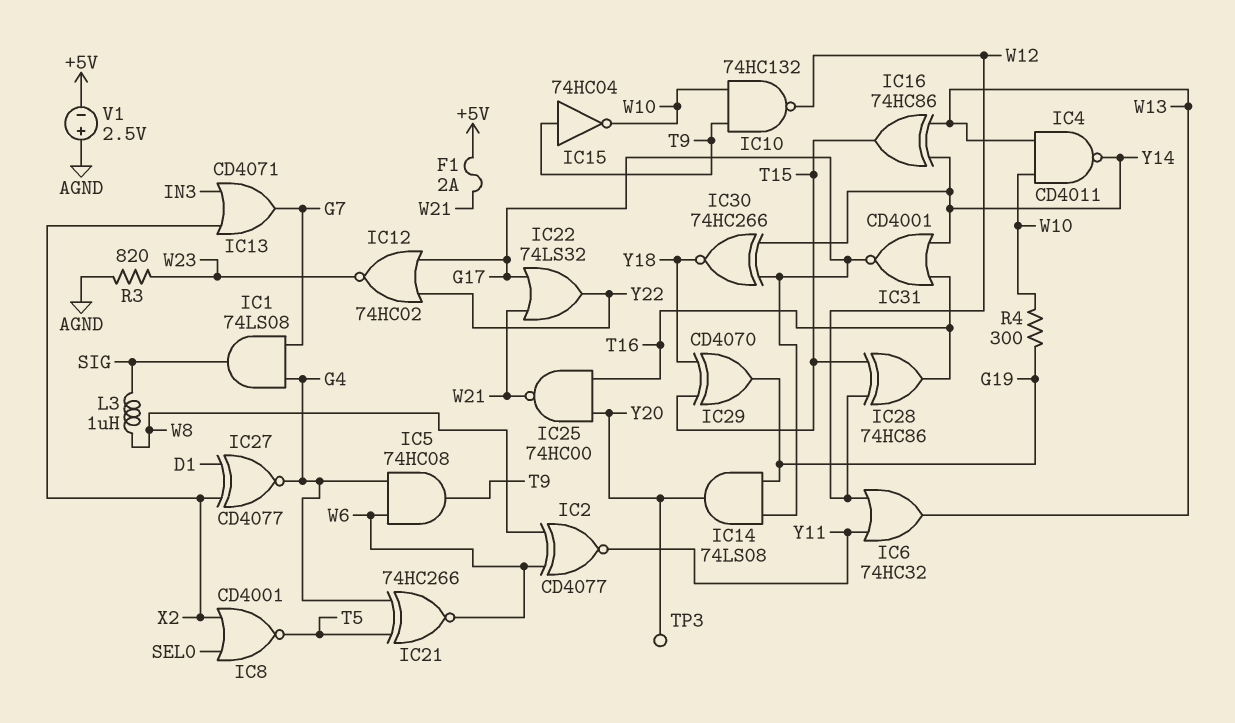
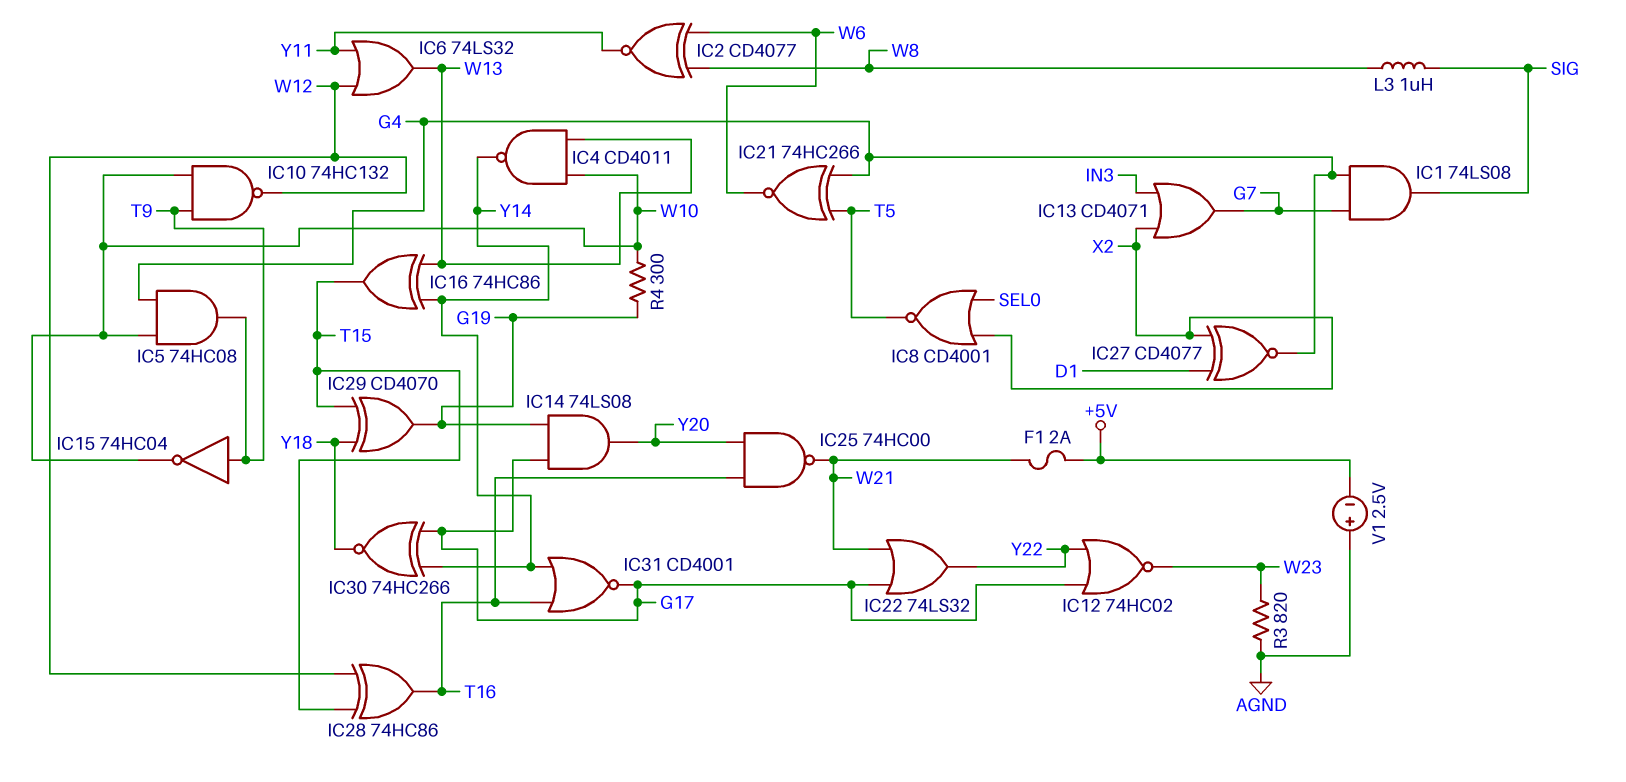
IC5: AND 74HC08 (in G4, in W6, out T9) -> AND 74HC08 (in G4, in W10, out T9)
IC6: OR 74HC32 (in W12, in Y11, out W13) -> OR 74LS32 (in W12, in Y11, out W13)
TP3: test point (Y20) -> none

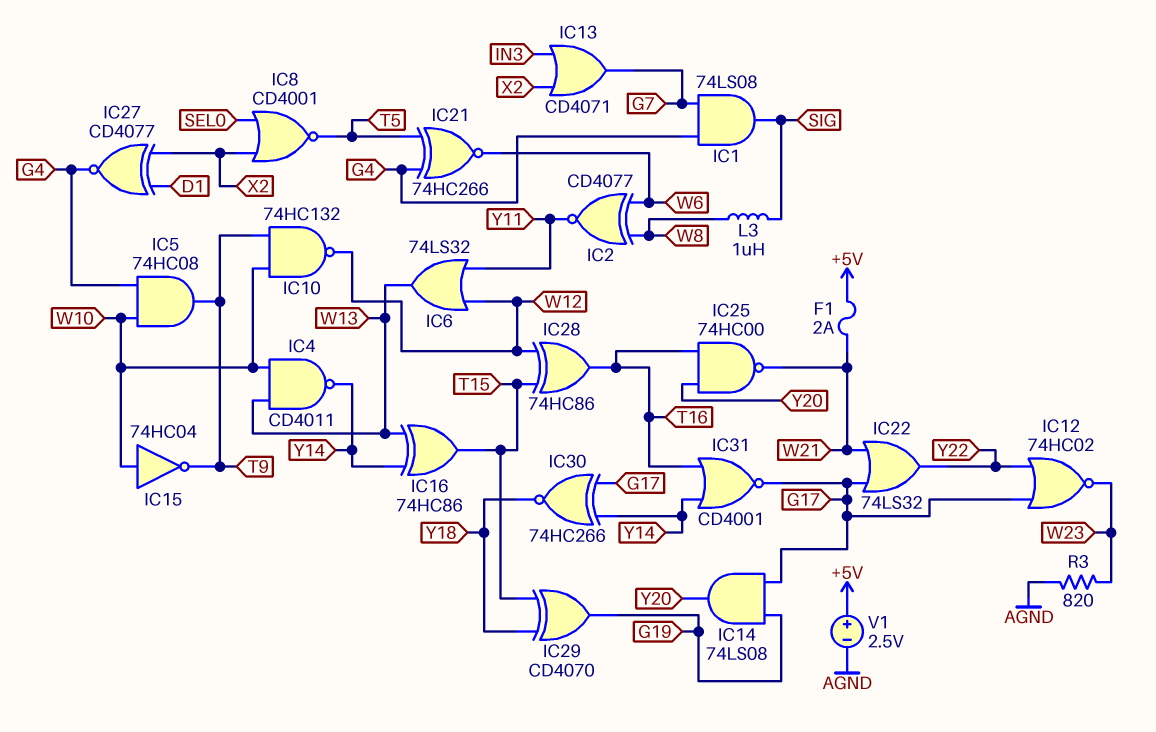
IC15: NOT 74HC04 (in T9, out W10) -> NOT 74HC04 (in W10, out T9)
R4: 300 (G19, W10) -> none
V1: 2.5V (plus AGND, minus +5V) -> 2.5V (plus +5V, minus AGND)

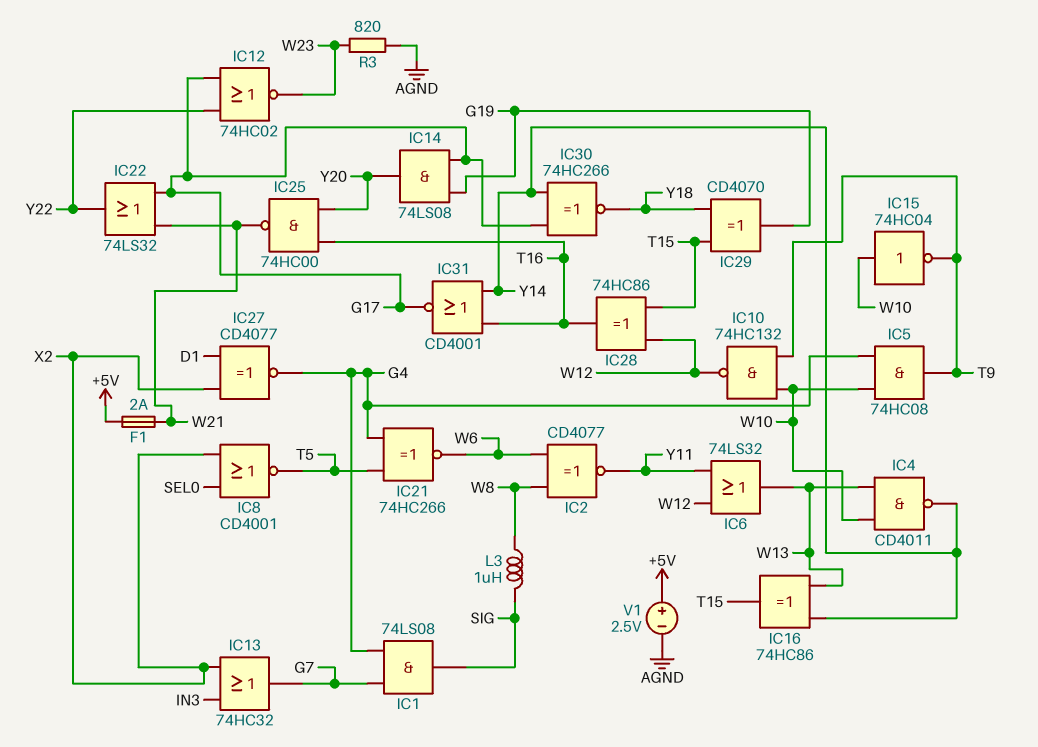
IC13: OR CD4071 (in IN3, in X2, out G7) -> OR 74HC32 (in IN3, in X2, out G7)

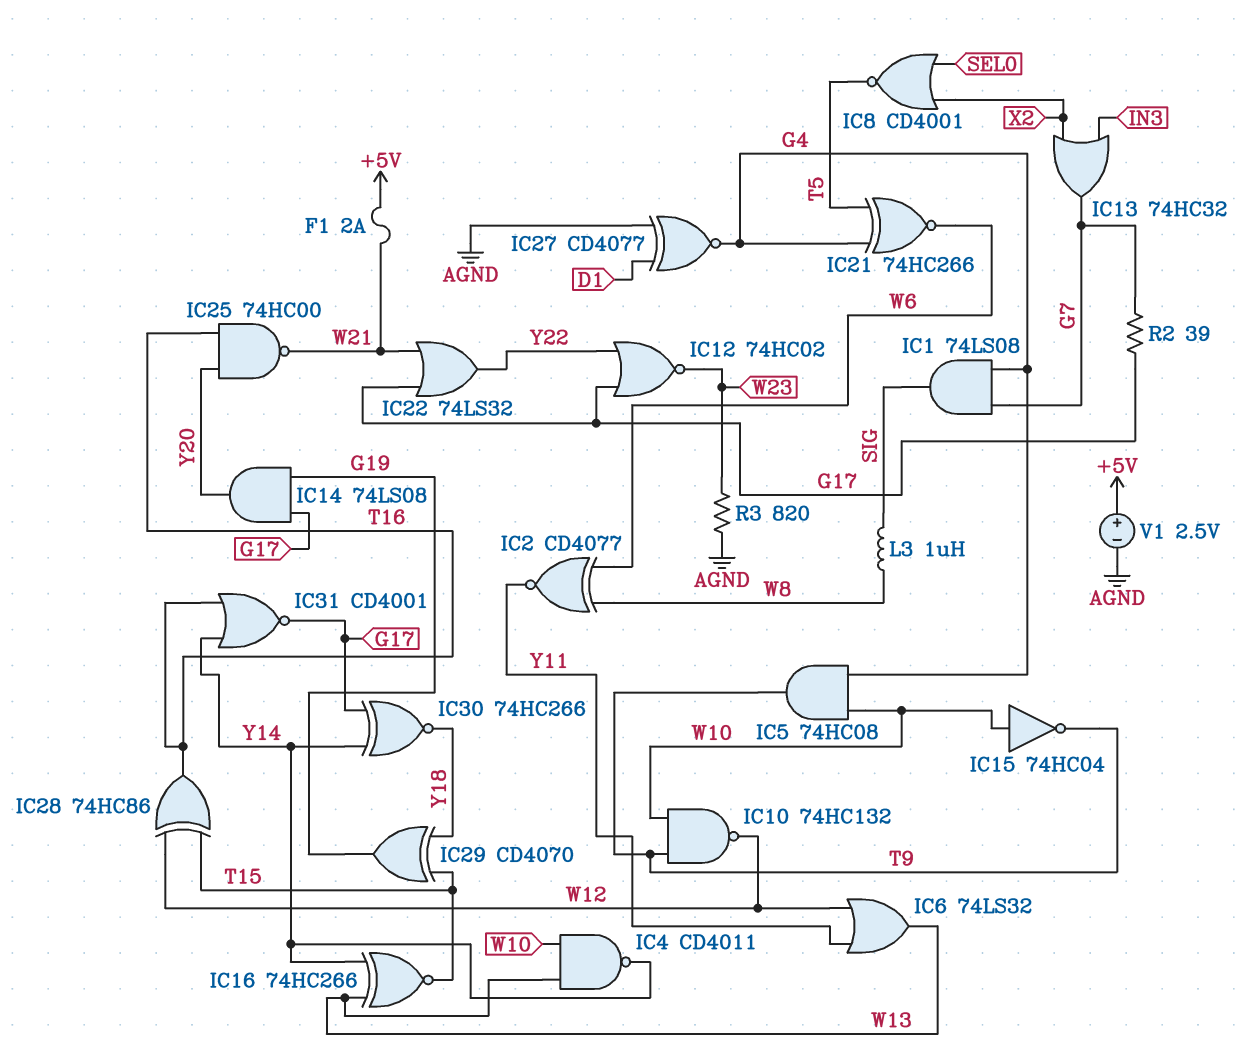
IC16: XOR 74HC86 (in W13, in Y14, out T15) -> XNOR 74HC266 (in W13, in Y14, out T15)
IC27: XNOR CD4077 (in D1, in X2, out G4) -> XNOR CD4077 (in AGND, in D1, out G4)
R2: none -> 39 (G7, G17)

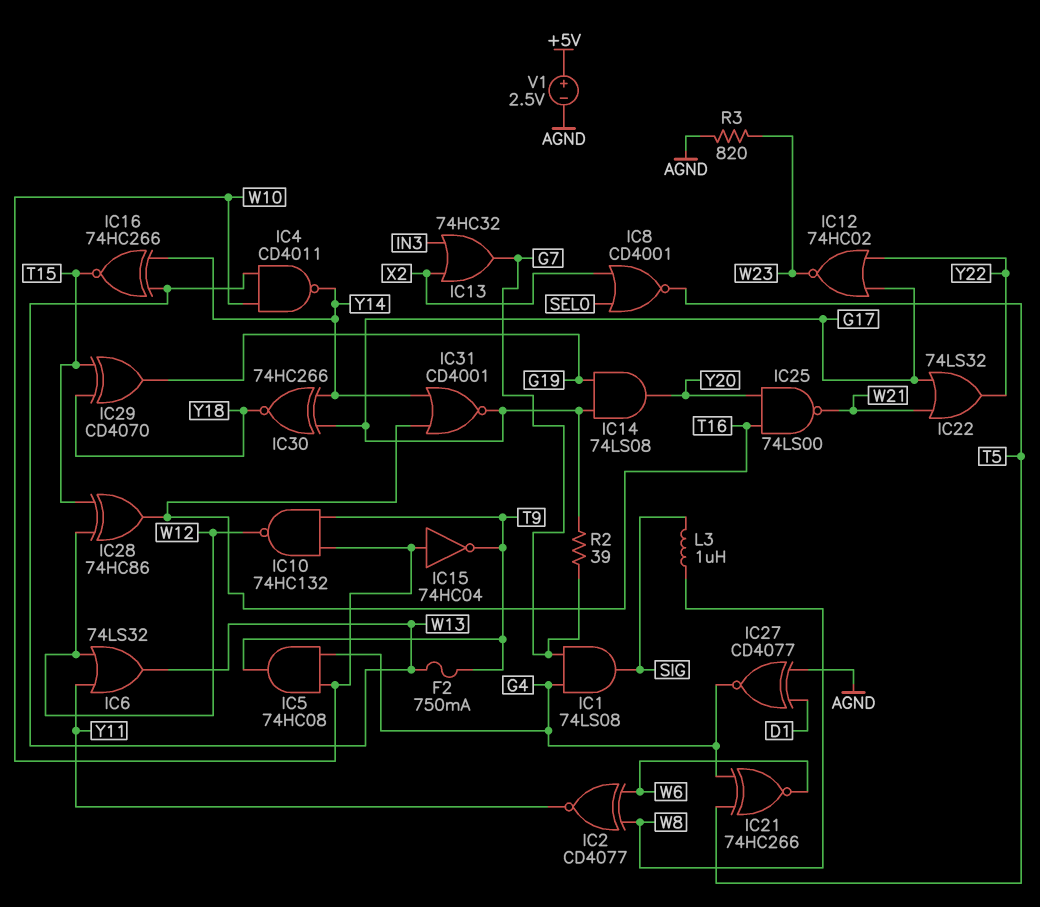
F1: 2A (+5V, W21) -> none
F2: none -> 750mA (T9, W13)
IC25: NAND 74HC00 (in T16, in Y20, out W21) -> NAND 74LS00 (in T16, in Y20, out W21)

